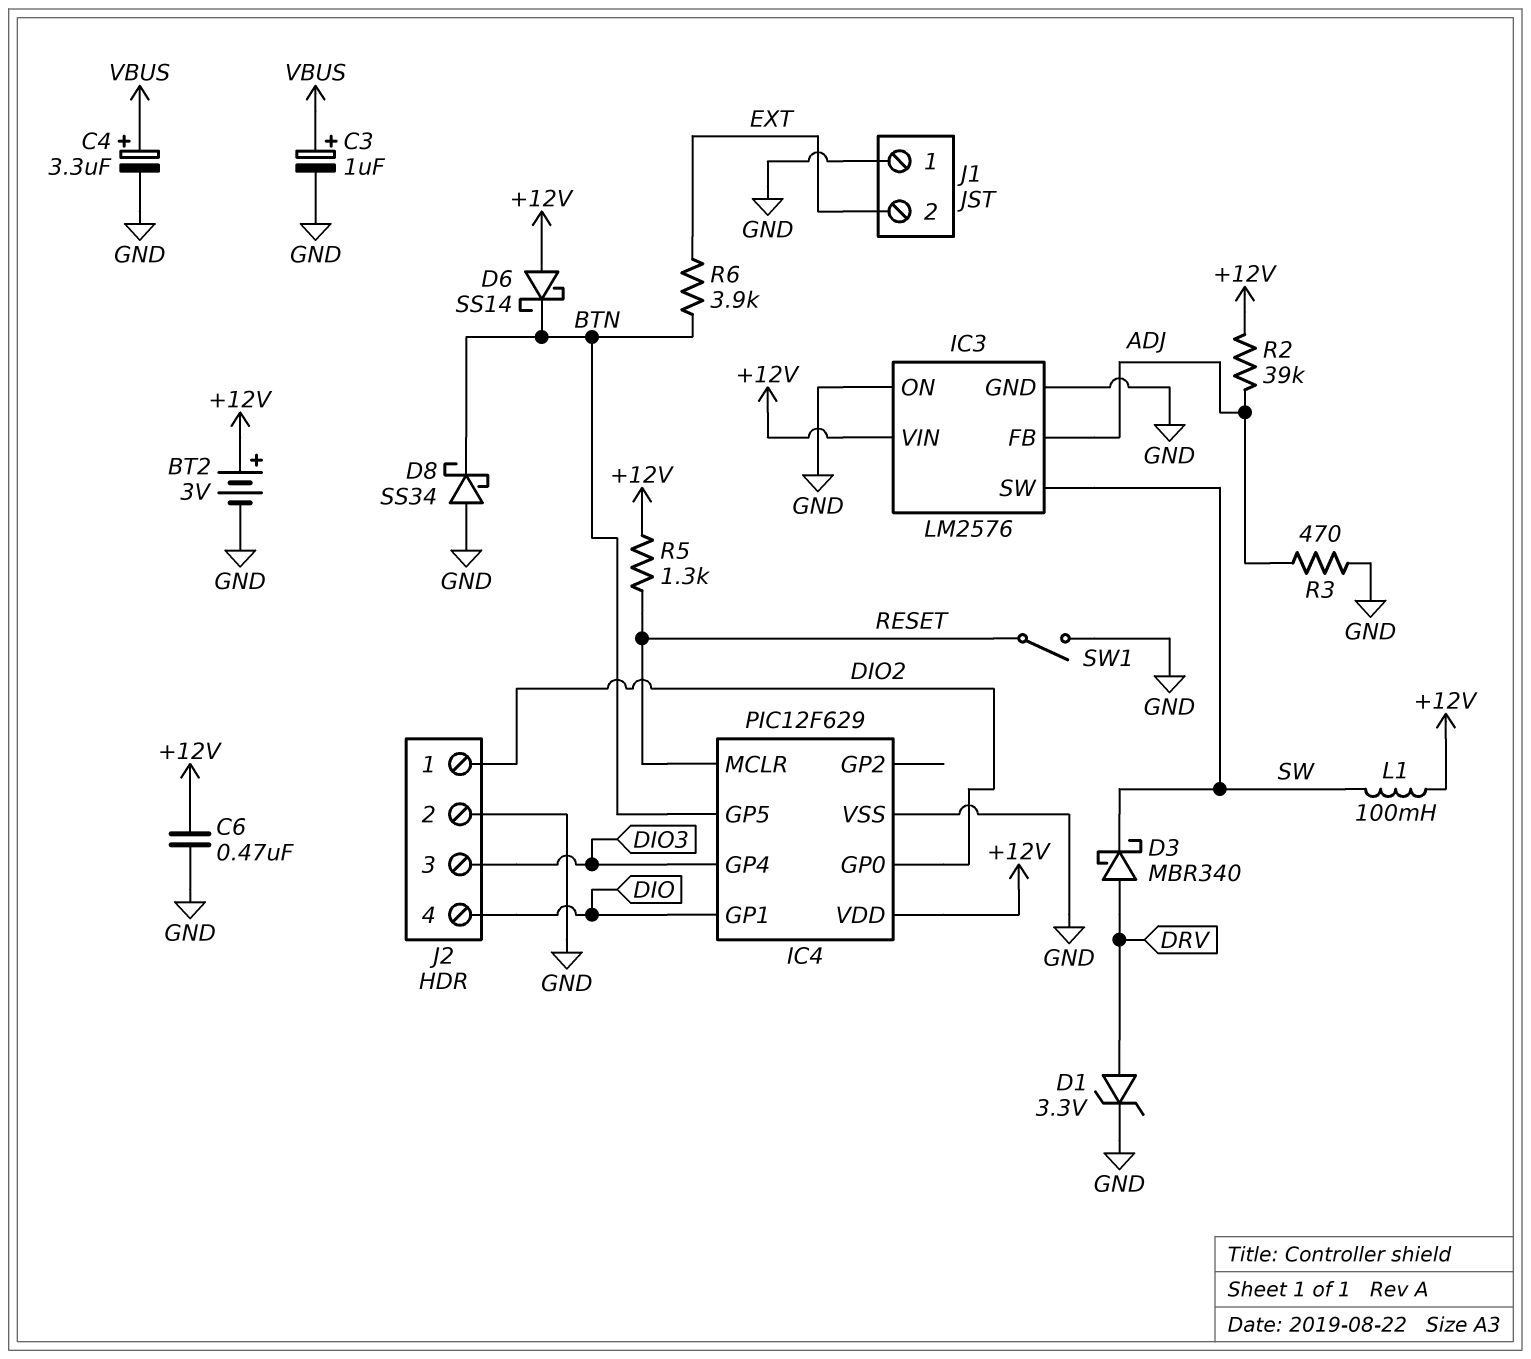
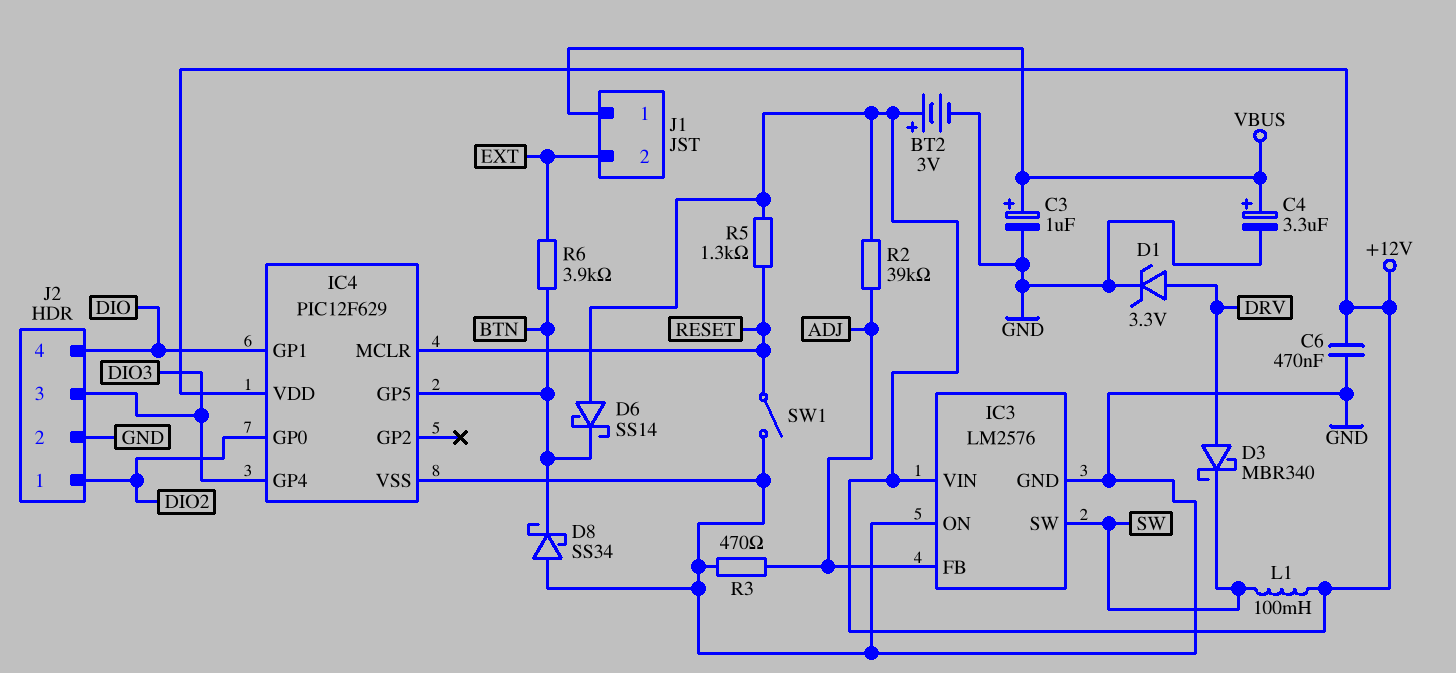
J1 pin 1: GND -> VBUS

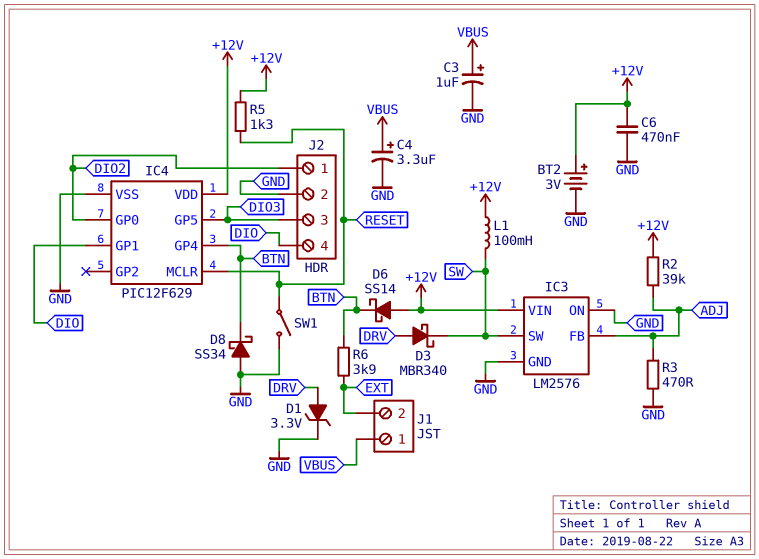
IC4 pin GP4: DIO3 -> BTN
IC4 pin GP5: BTN -> DIO3

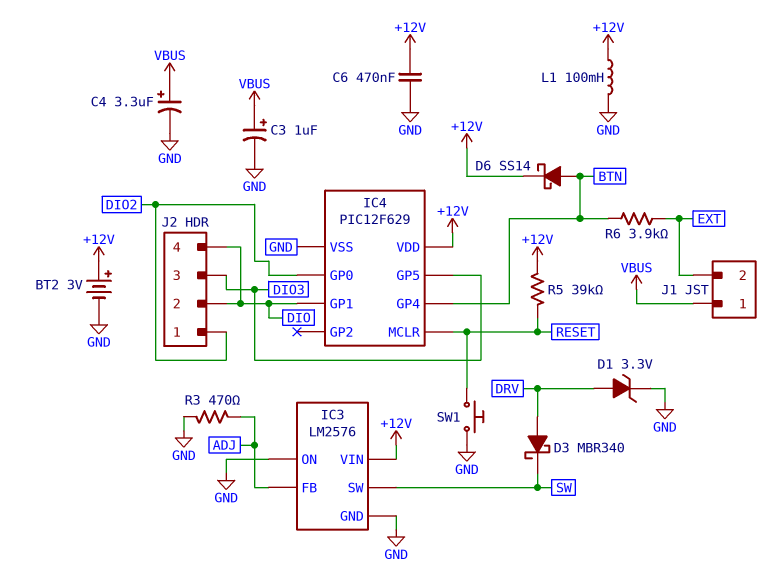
D6: schottky SS14 (A +12V, K BTN) -> schottky SS14 (A BTN, K +12V)
D8: schottky SS34 (A GND, K BTN) -> none
J2 pin 2: GND -> DIO
L1: 100mH (+12V, SW) -> 100mH (+12V, GND)
R2: 39k (+12V, ADJ) -> none
R5: 1.3k (+12V, RESET) -> 39k (+12V, RESET)
SW1: switch (GND, RESET) -> button (GND, RESET)

